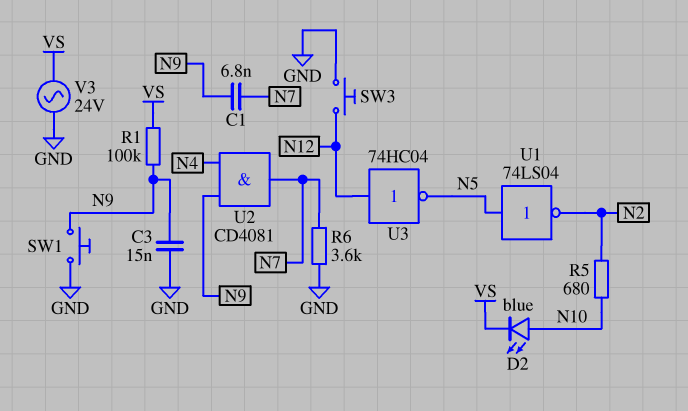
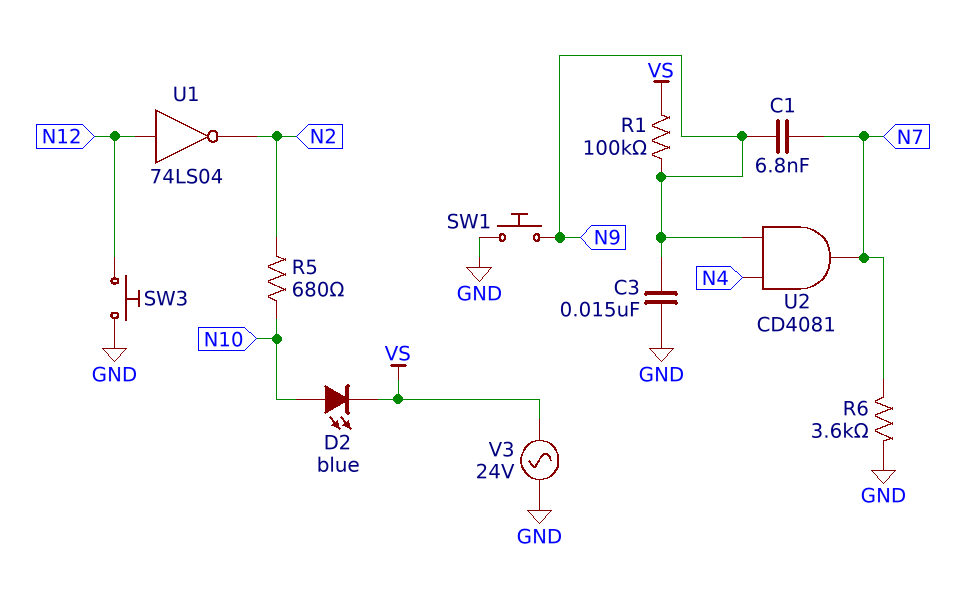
U1: NOT 74LS04 (in N5, out N2) -> NOT 74LS04 (in N12, out N2)
U3: NOT 74HC04 (in N12, out N5) -> none

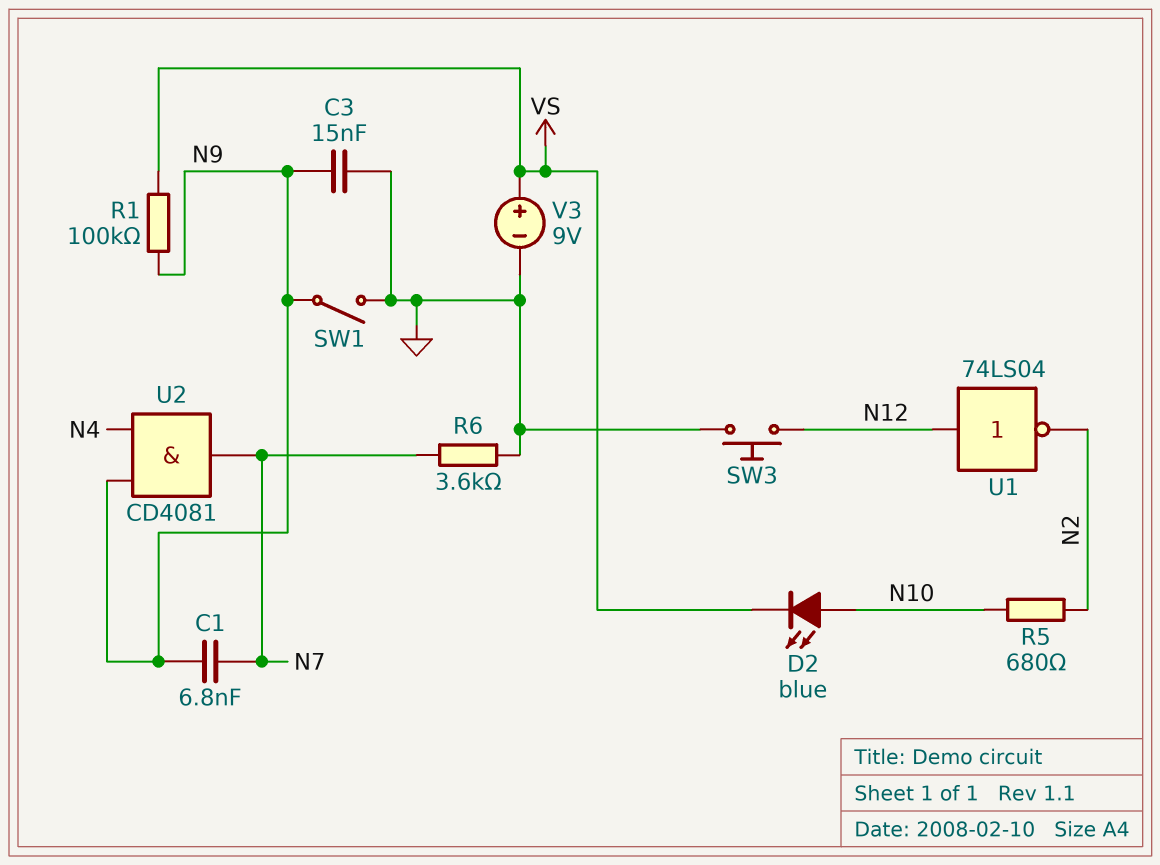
SW1: button (GND, N9) -> switch (GND, N9)
V3: AC 24V (GND, VS) -> 9V (plus VS, minus GND)

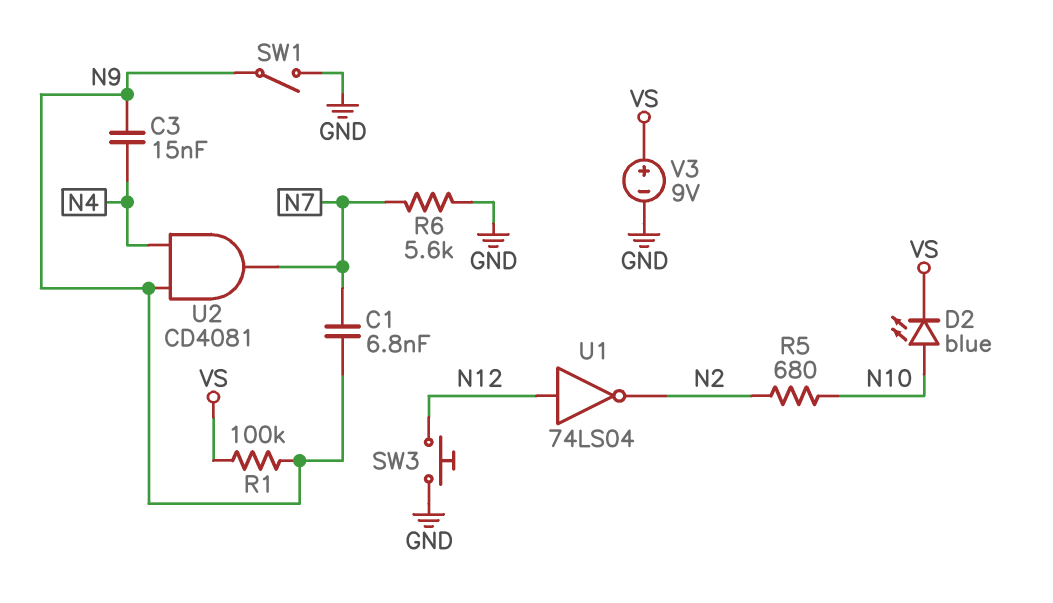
C3: 15nF (GND, N9) -> 15nF (N4, N9)
R6: 3.6k (GND, N7) -> 5.6k (GND, N7)

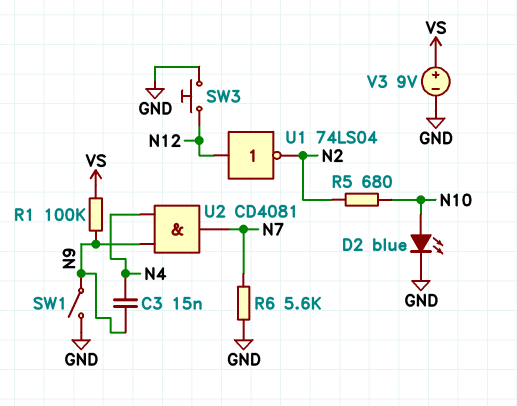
C1: 6.8nF (N7, N9) -> none
D2: LED blue (A N10, K VS) -> LED blue (A N10, K GND)

